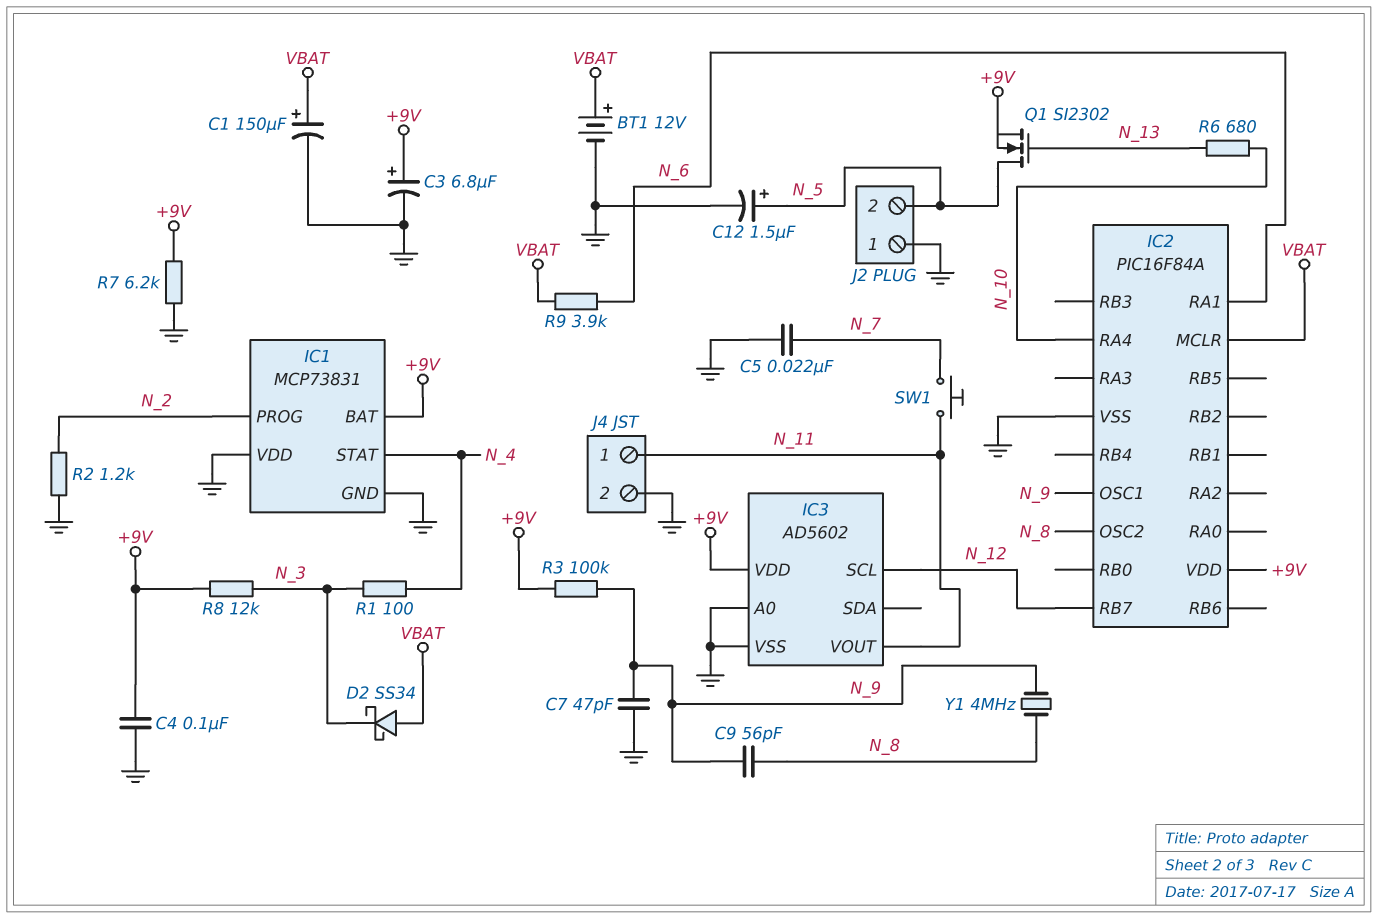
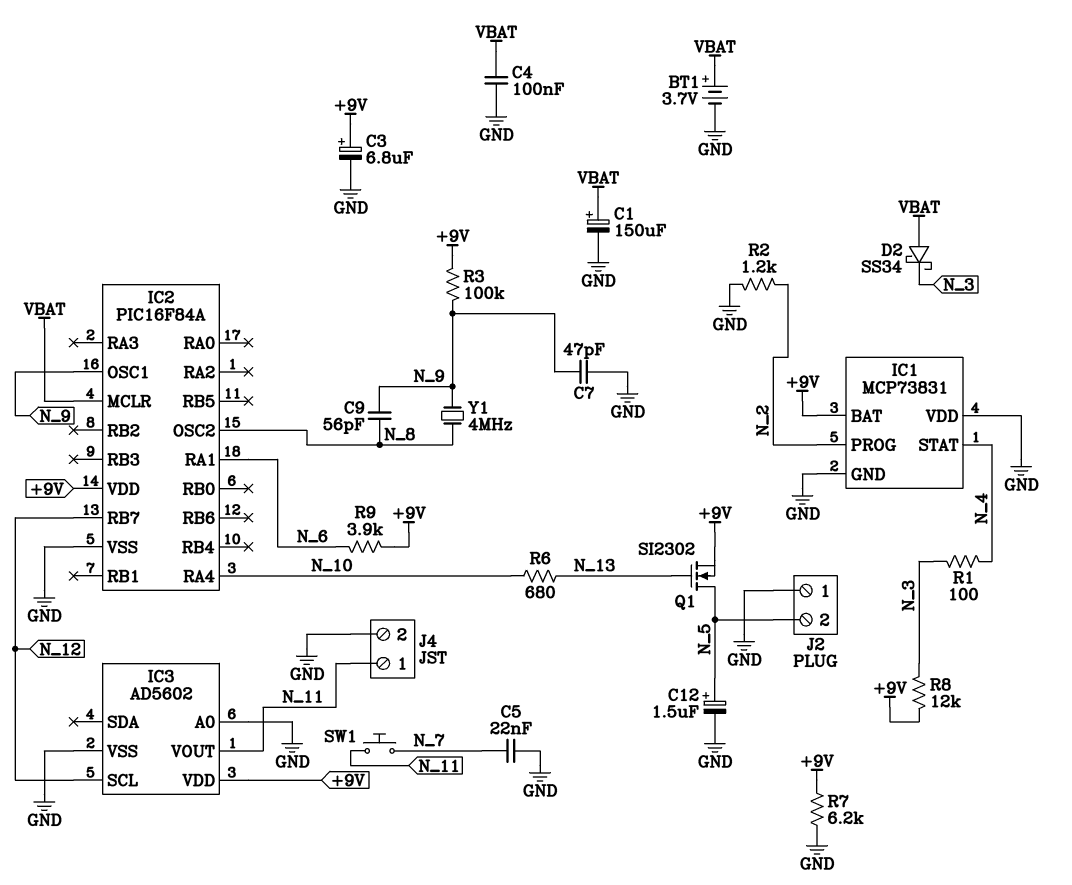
BT1: 12V (plus VBAT, minus GND) -> 3.7V (plus VBAT, minus GND)
C4: 100nF (+9V, GND) -> 100nF (GND, VBAT)
R9: 3.9k (N_6, VBAT) -> 3.9k (+9V, N_6)

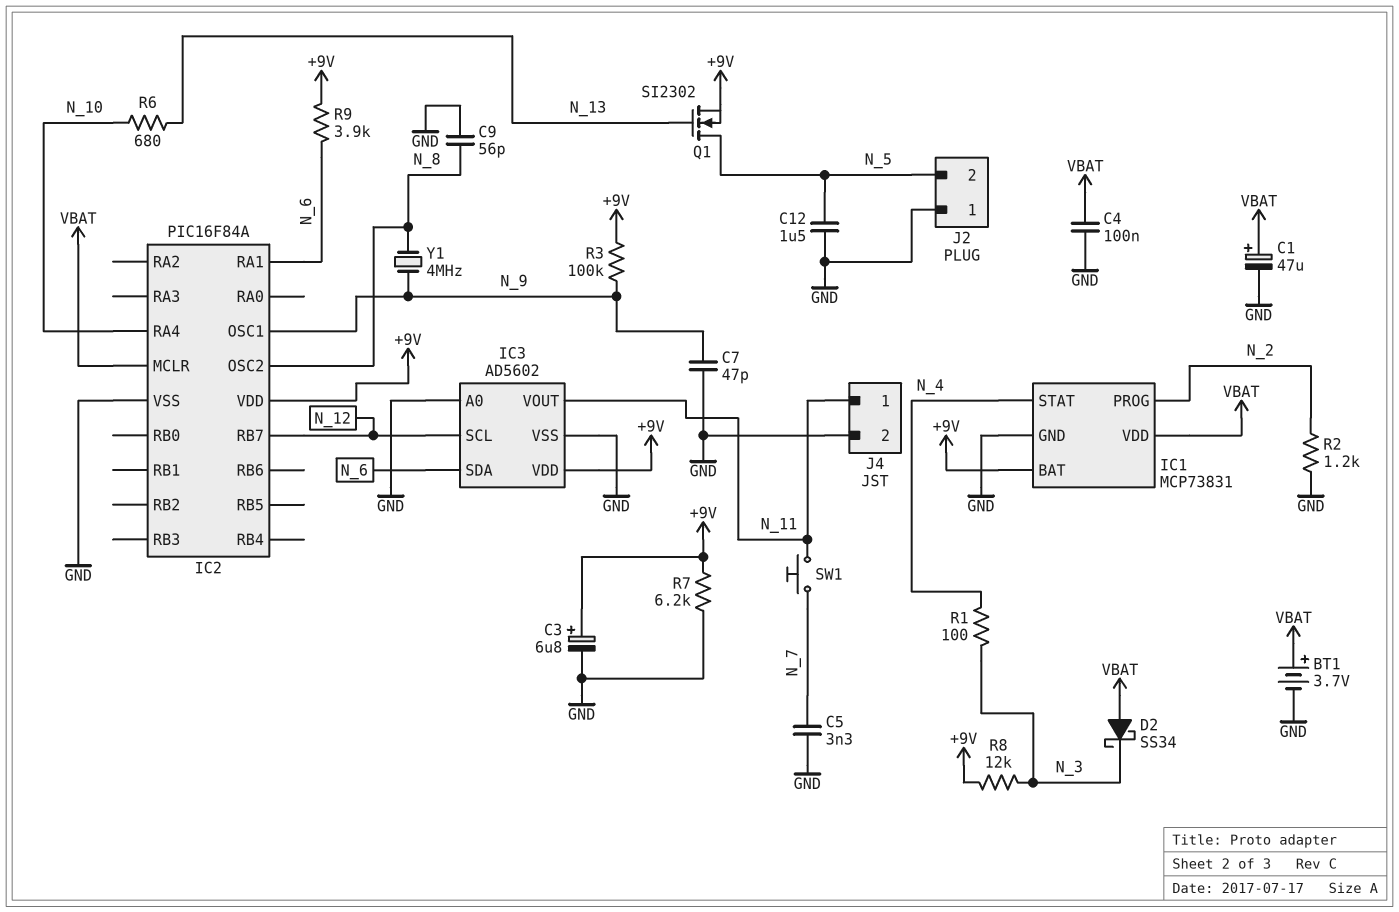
C1: 150uF (plus VBAT, minus GND) -> 47uF (plus VBAT, minus GND)
C5: 22nF (GND, N_7) -> 3.3nF (GND, N_7)
C9: 56pF (N_8, N_9) -> 56pF (GND, N_8)
C12: 1.5uF (plus N_5, minus GND) -> 1.5uF (GND, N_5)
IC1 pin VDD: GND -> VBAT
IC3 pin SDA: none -> N_6

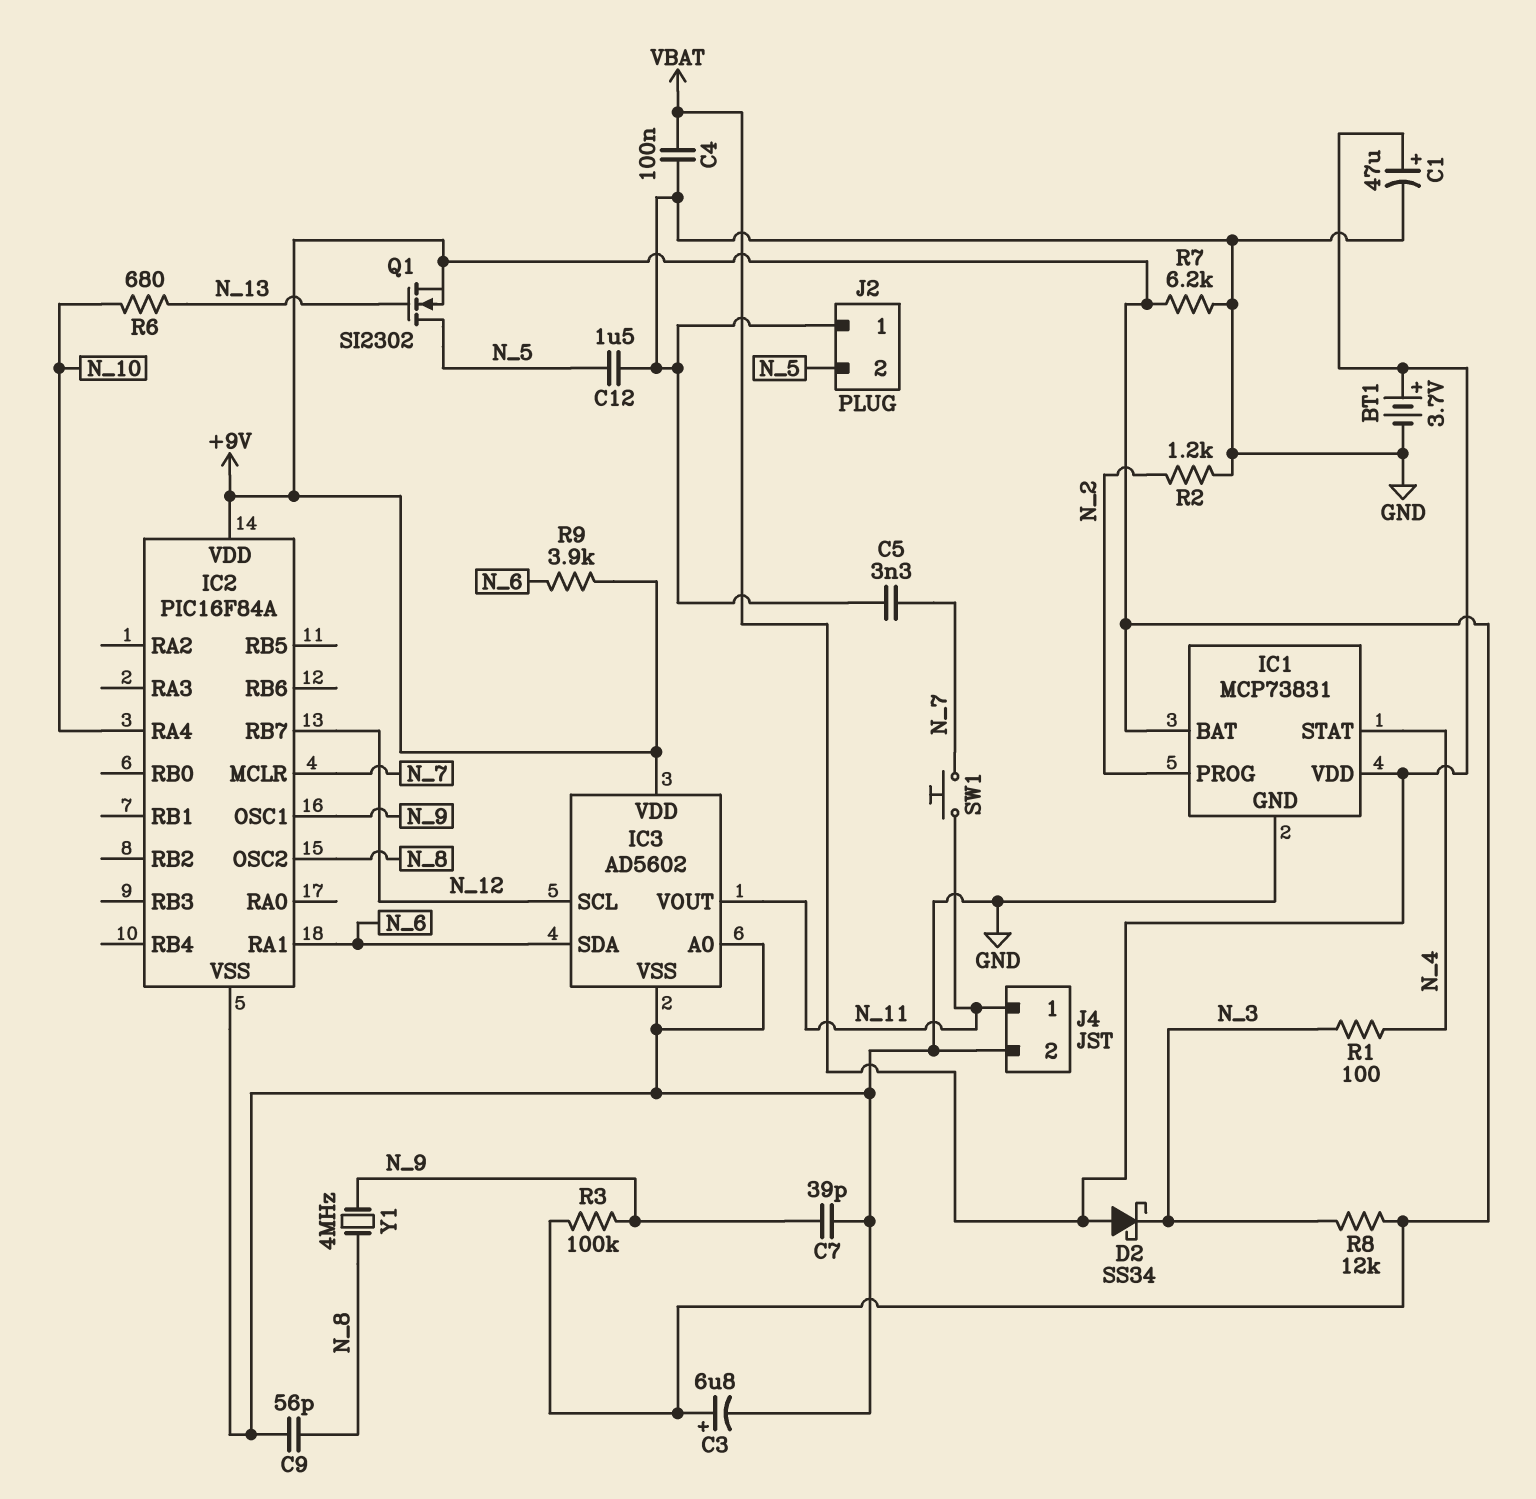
C7: 47pF (GND, N_9) -> 39pF (GND, N_9)
IC2 pin MCLR: VBAT -> N_7

